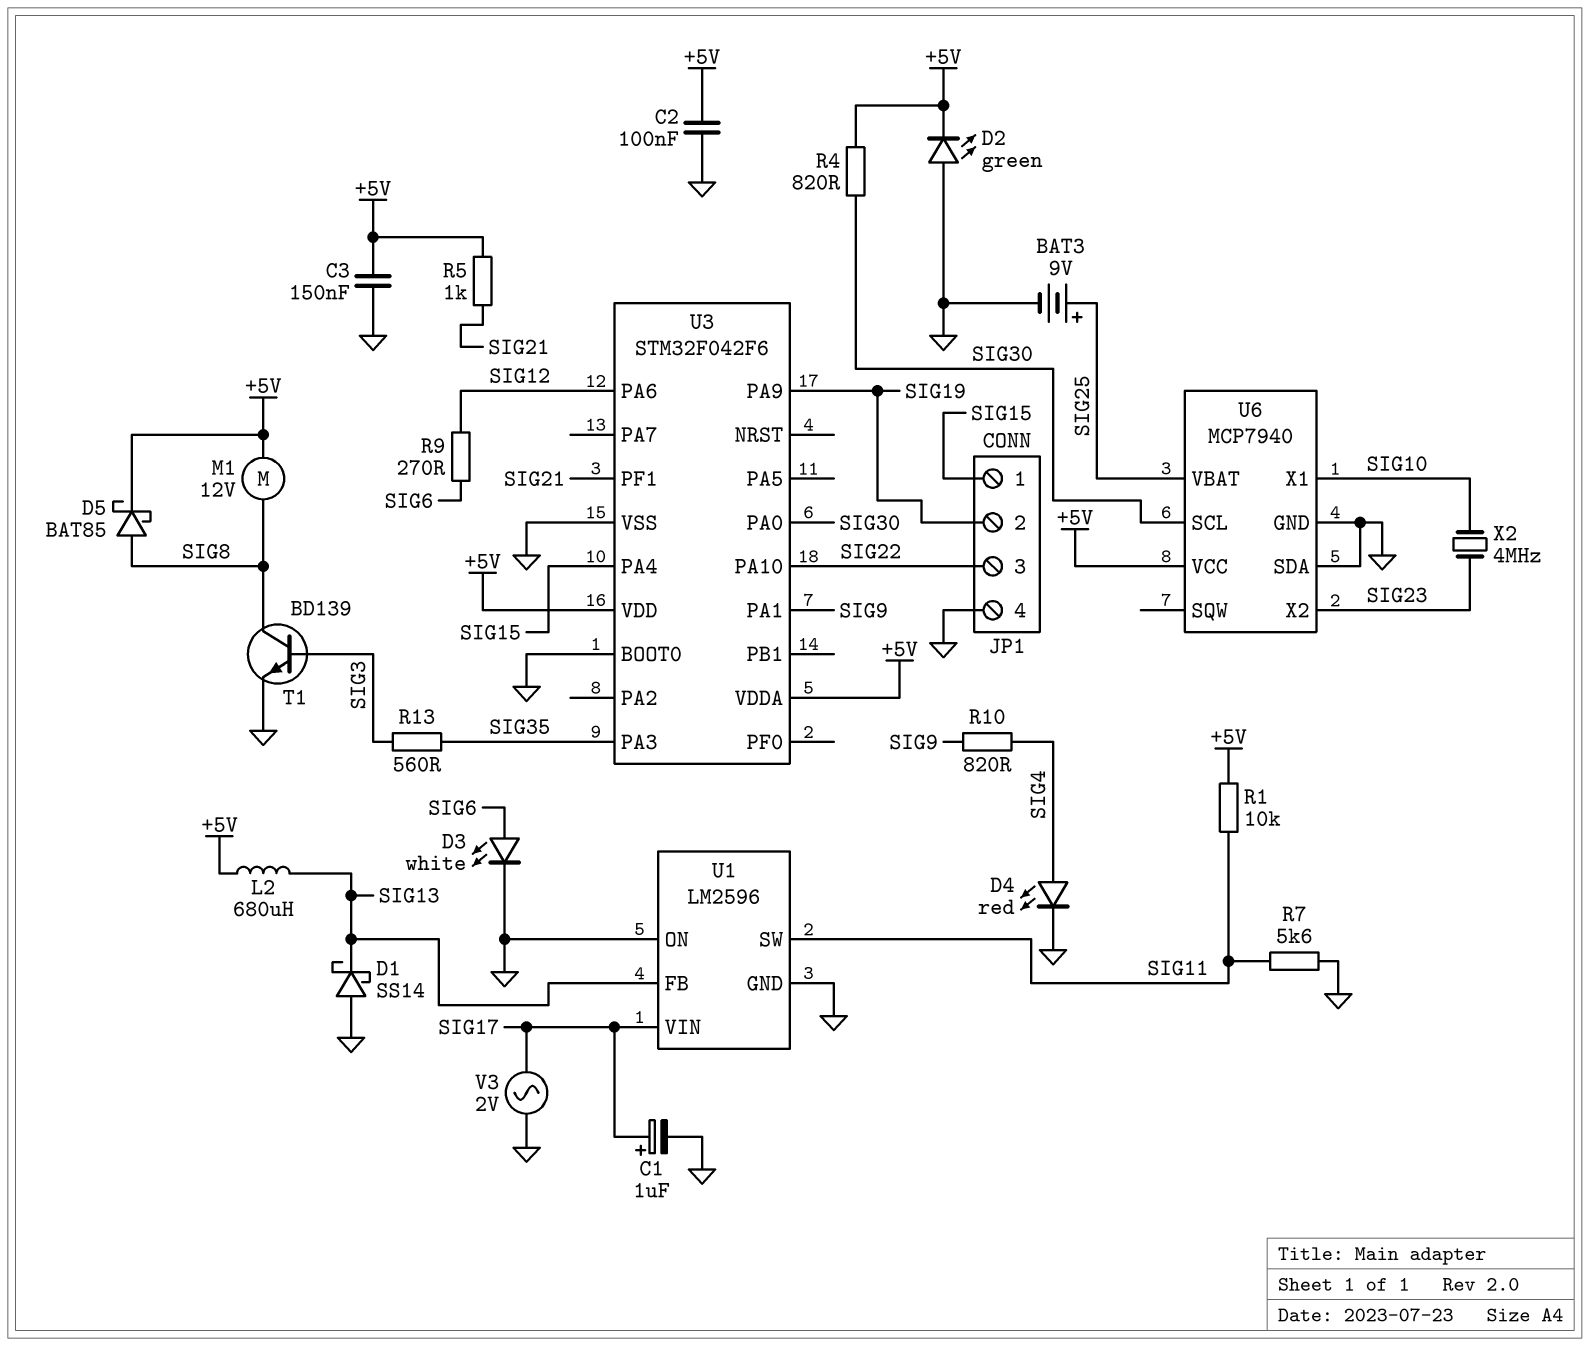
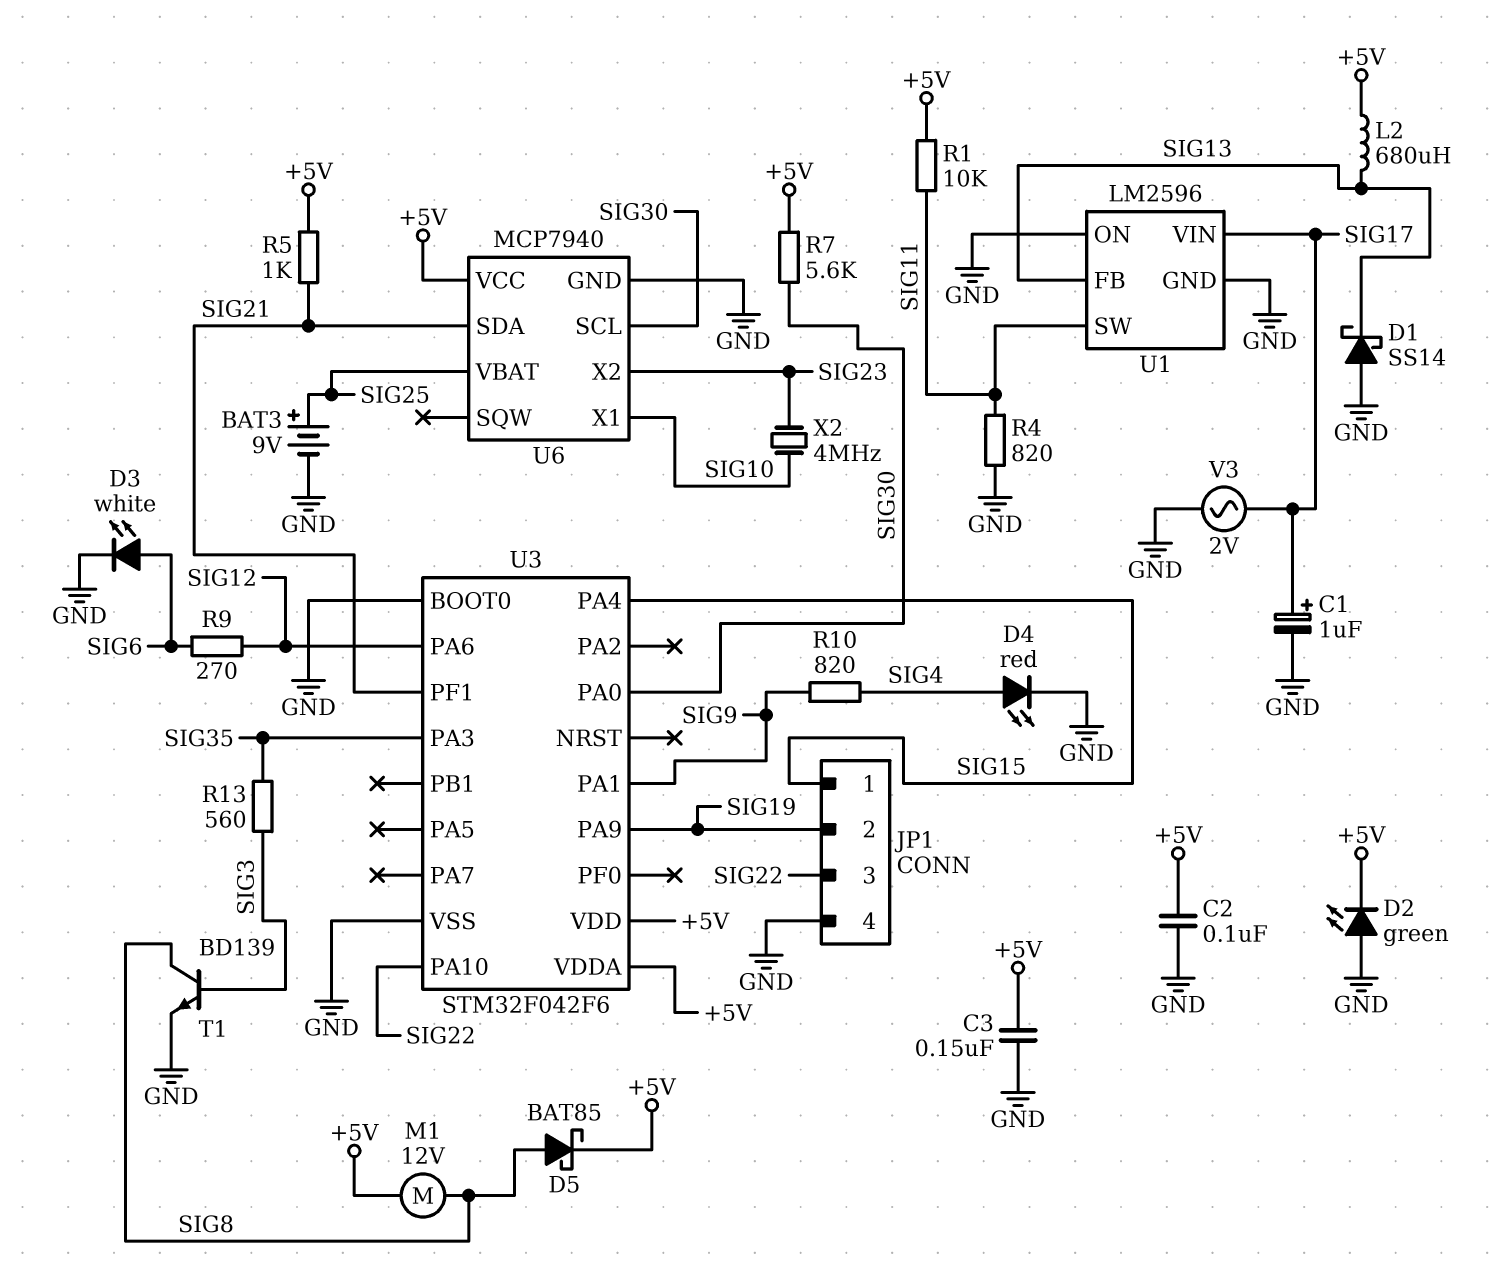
R4: 820 (+5V, SIG30) -> 820 (GND, SIG11)
R7: 5.6k (GND, SIG11) -> 5.6k (+5V, SIG30)
U6 pin SDA: GND -> SIG21

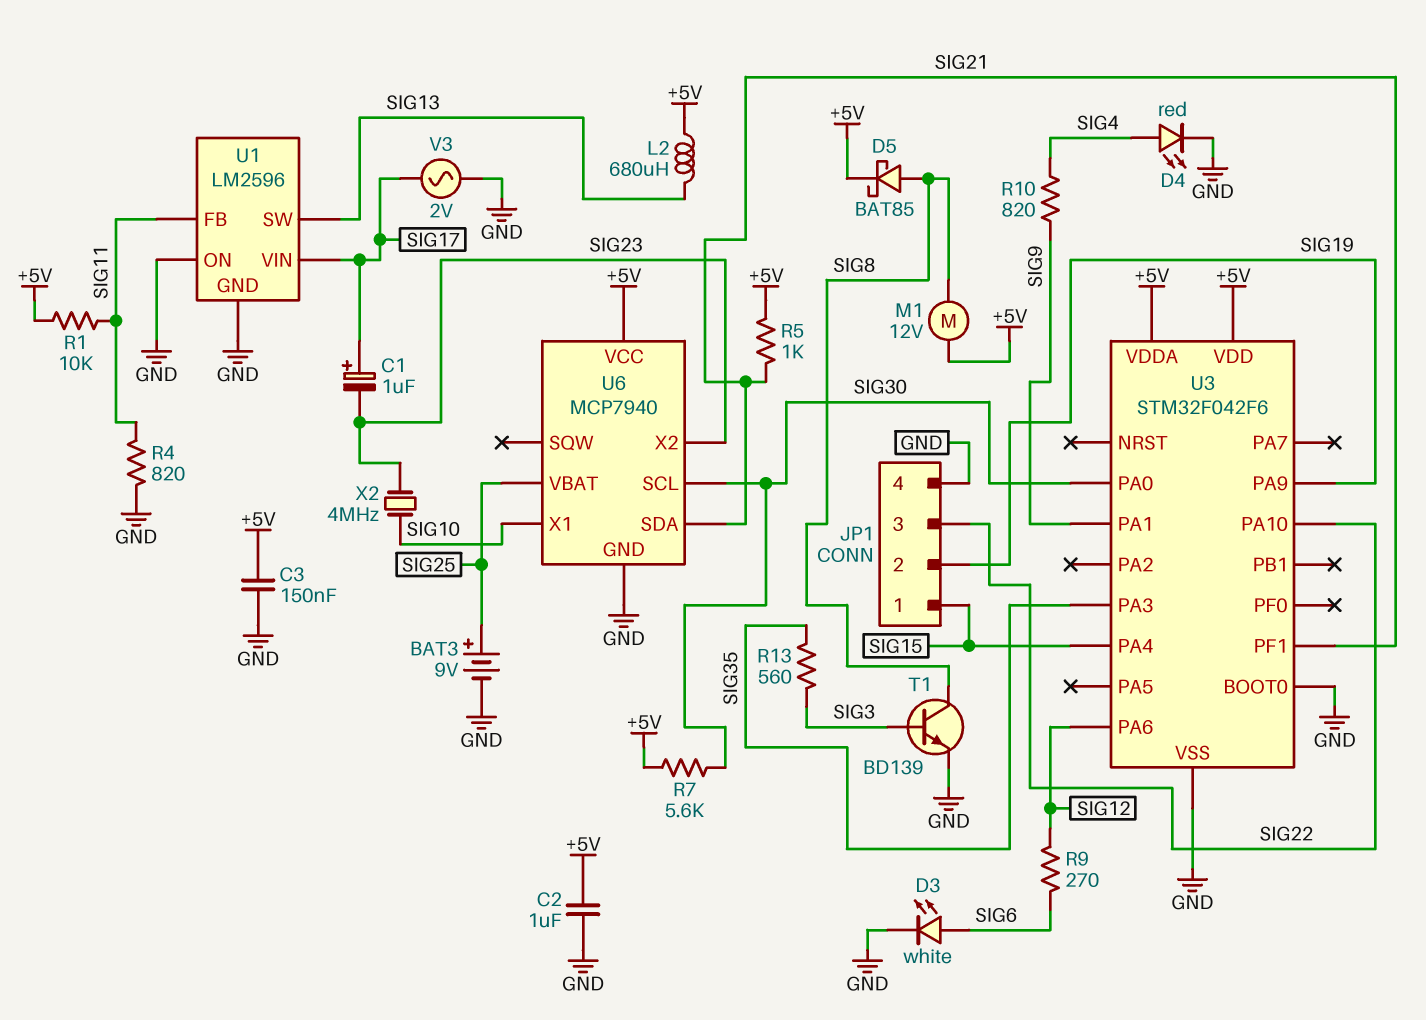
C1: 1uF (plus SIG17, minus GND) -> 1uF (plus SIG17, minus SIG23)
C2: 100nF (+5V, GND) -> 1uF (+5V, GND)
D1: schottky SS14 (A GND, K SIG13) -> none
D2: LED green (A GND, K +5V) -> none
U1 pin FB: SIG13 -> SIG11
U1 pin SW: SIG11 -> SIG13

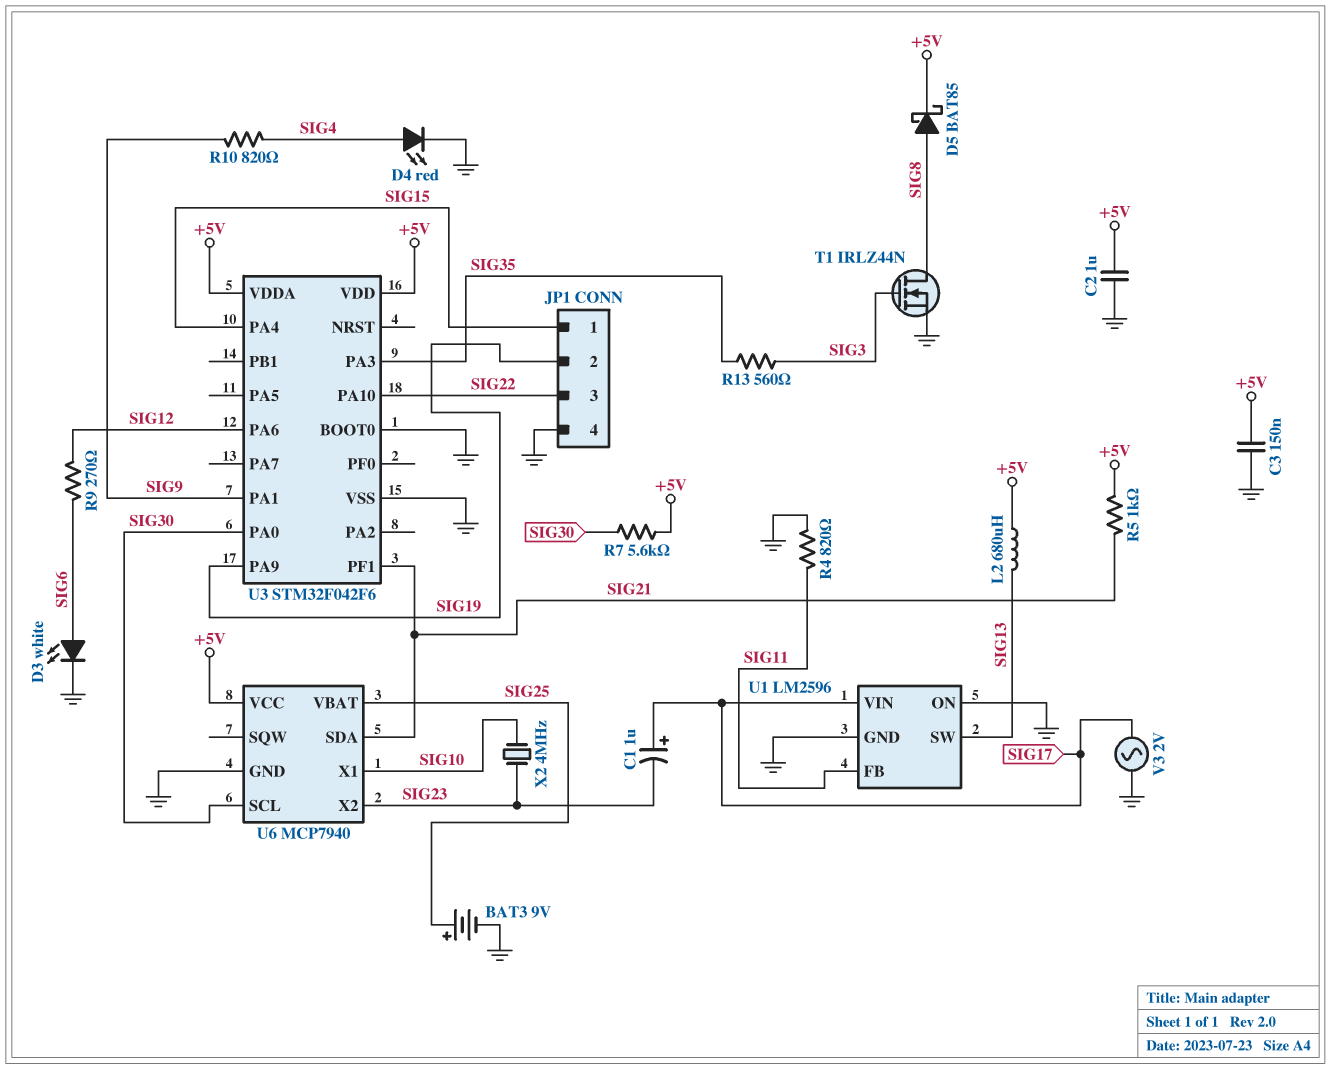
M1: motor 12V (+5V, SIG8) -> none
R1: 10k (+5V, SIG11) -> none
T1: NPN BD139 (B SIG3, C SIG8, E GND) -> NMOS IRLZ44N (G SIG3, D SIG8, S GND)

